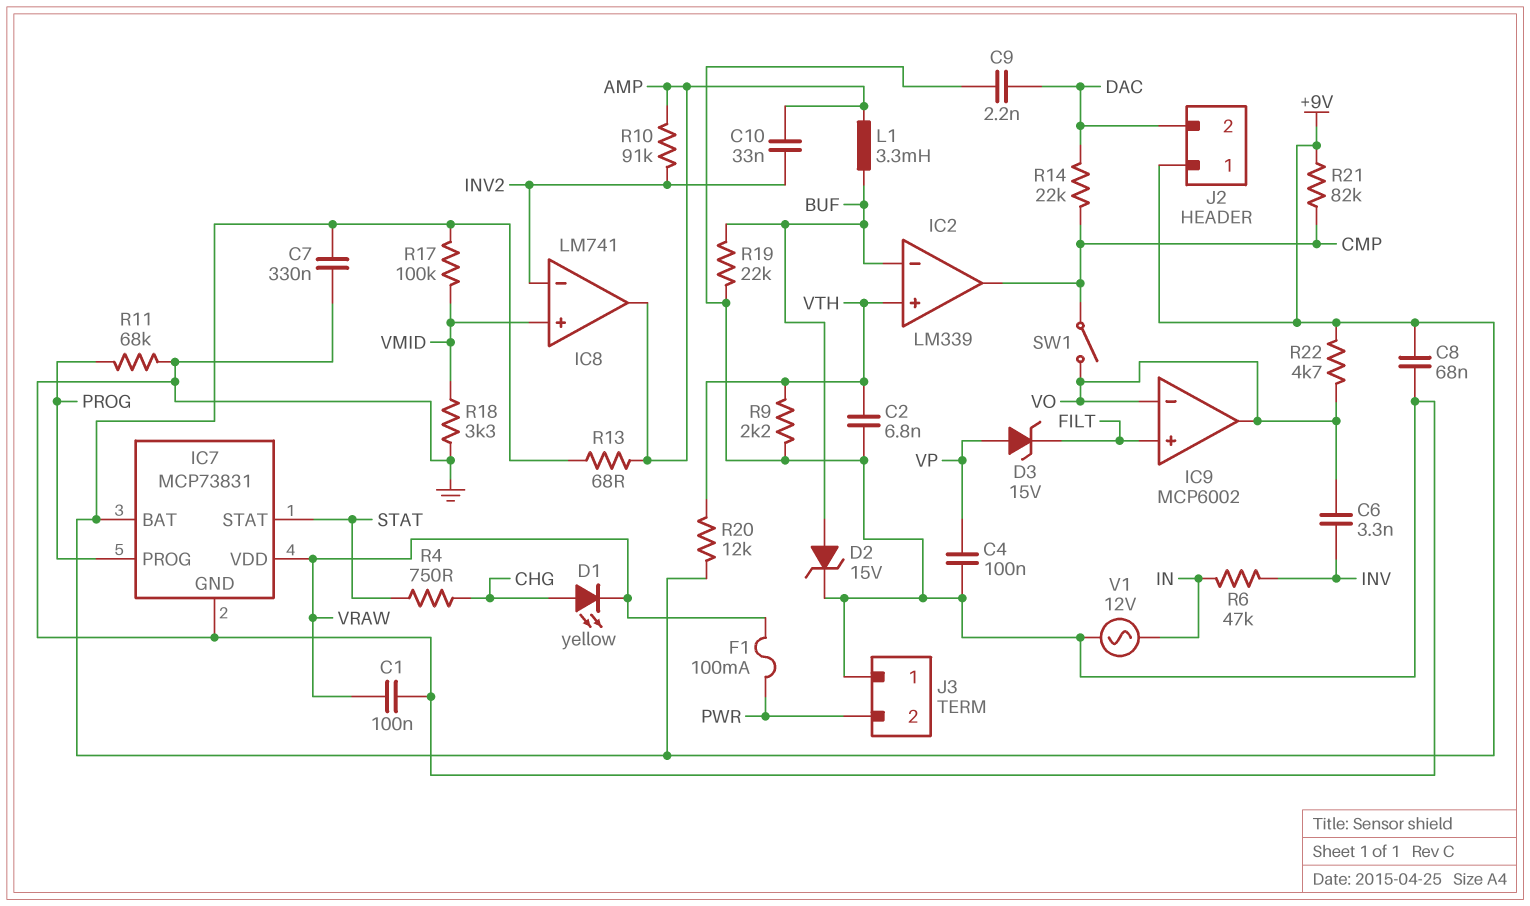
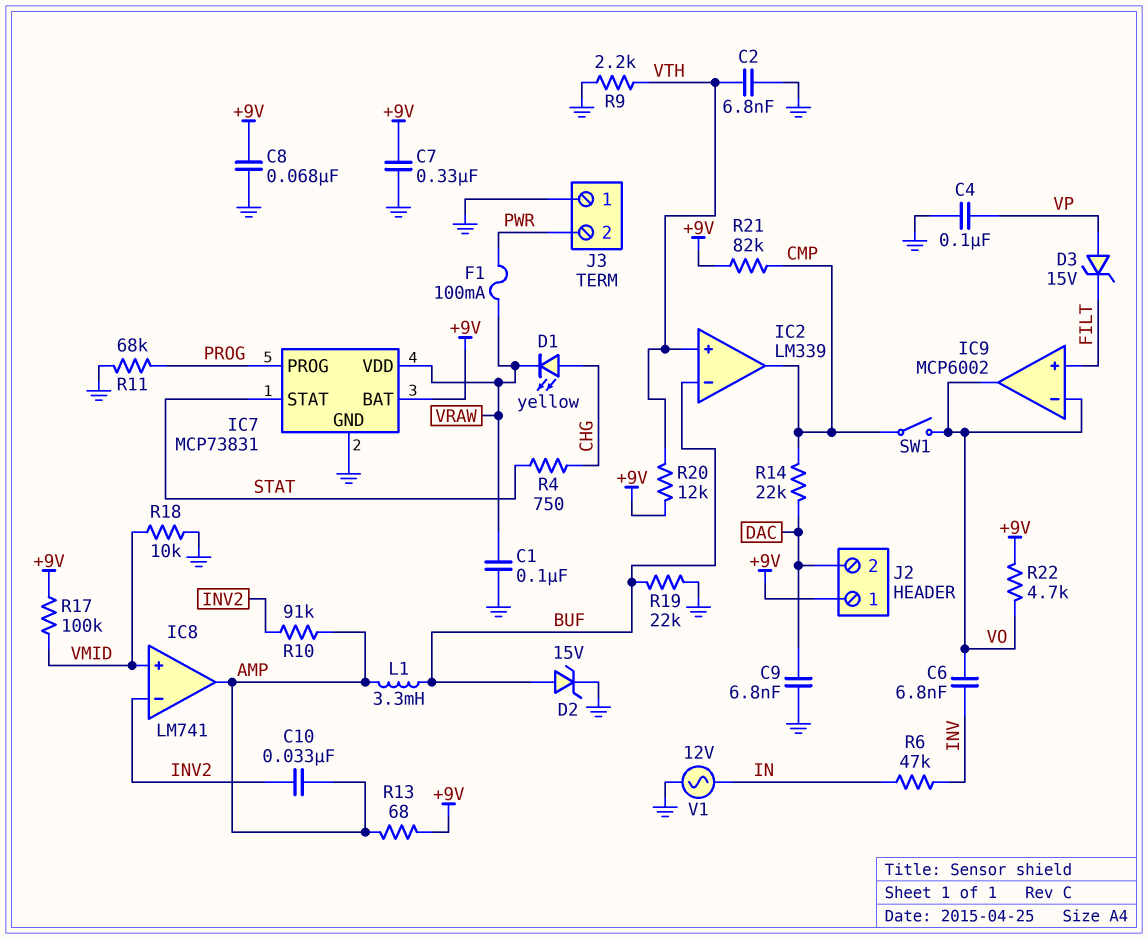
C6: 3.3nF (INV, VO) -> 6.8nF (INV, VO)
C9: 2.2nF (DAC, GND) -> 6.8nF (DAC, GND)
R18: 3.3k (GND, VMID) -> 10k (GND, VMID)

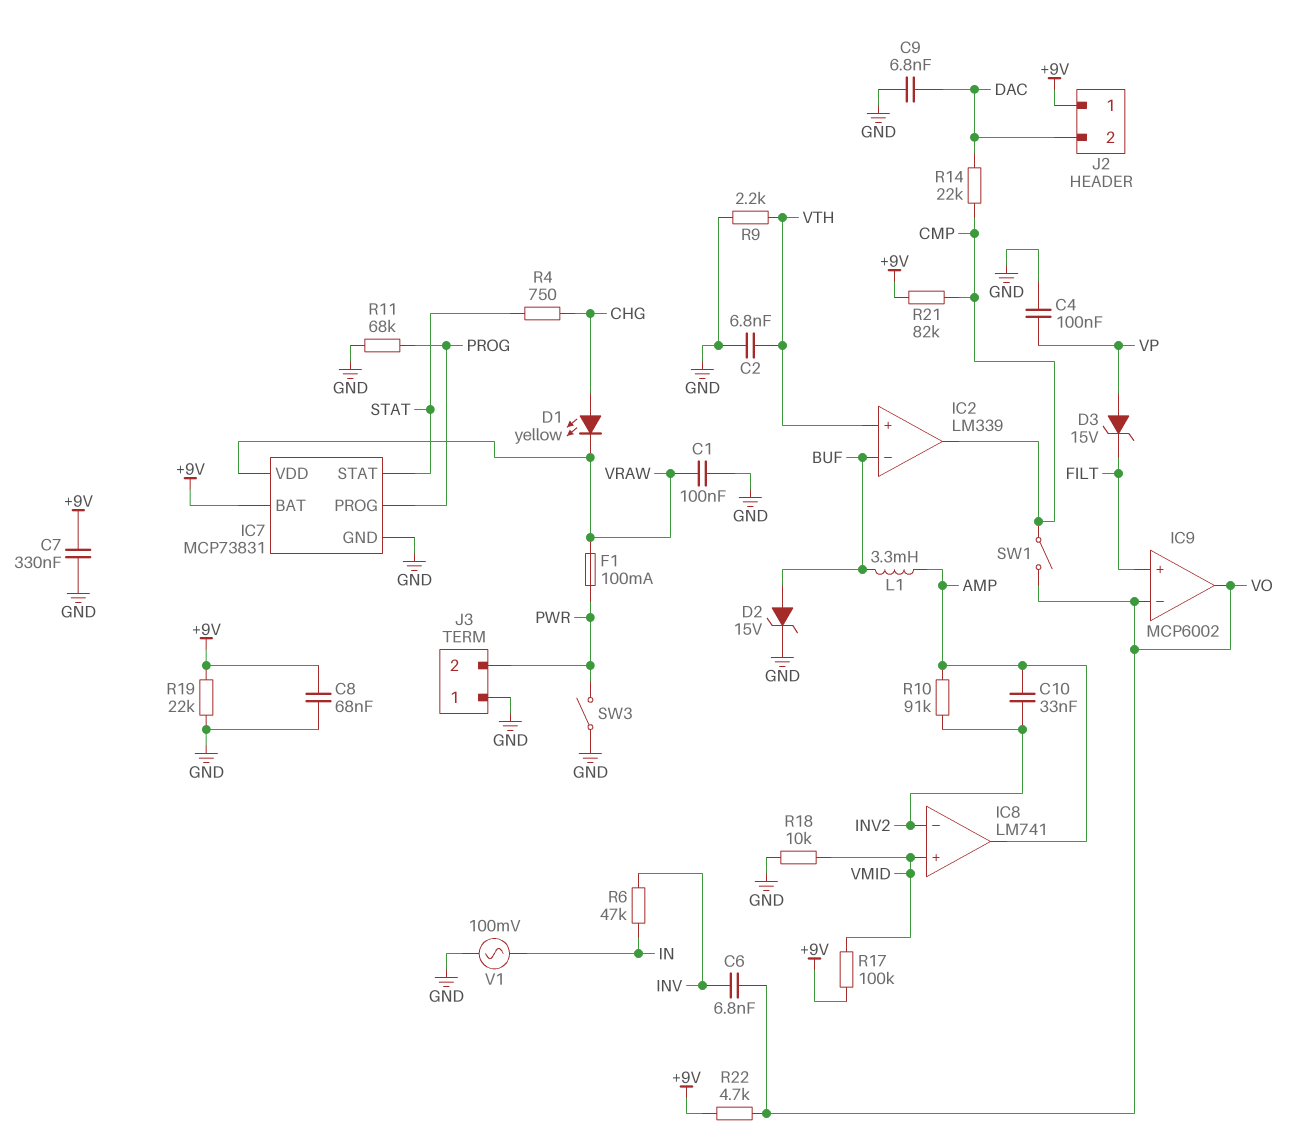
R13: 68 (+9V, AMP) -> none
R19: 22k (BUF, GND) -> 22k (+9V, GND)
R20: 12k (+9V, VTH) -> none
SW3: none -> switch (GND, PWR)
V1: AC 12V (GND, IN) -> AC 100mV (GND, IN)

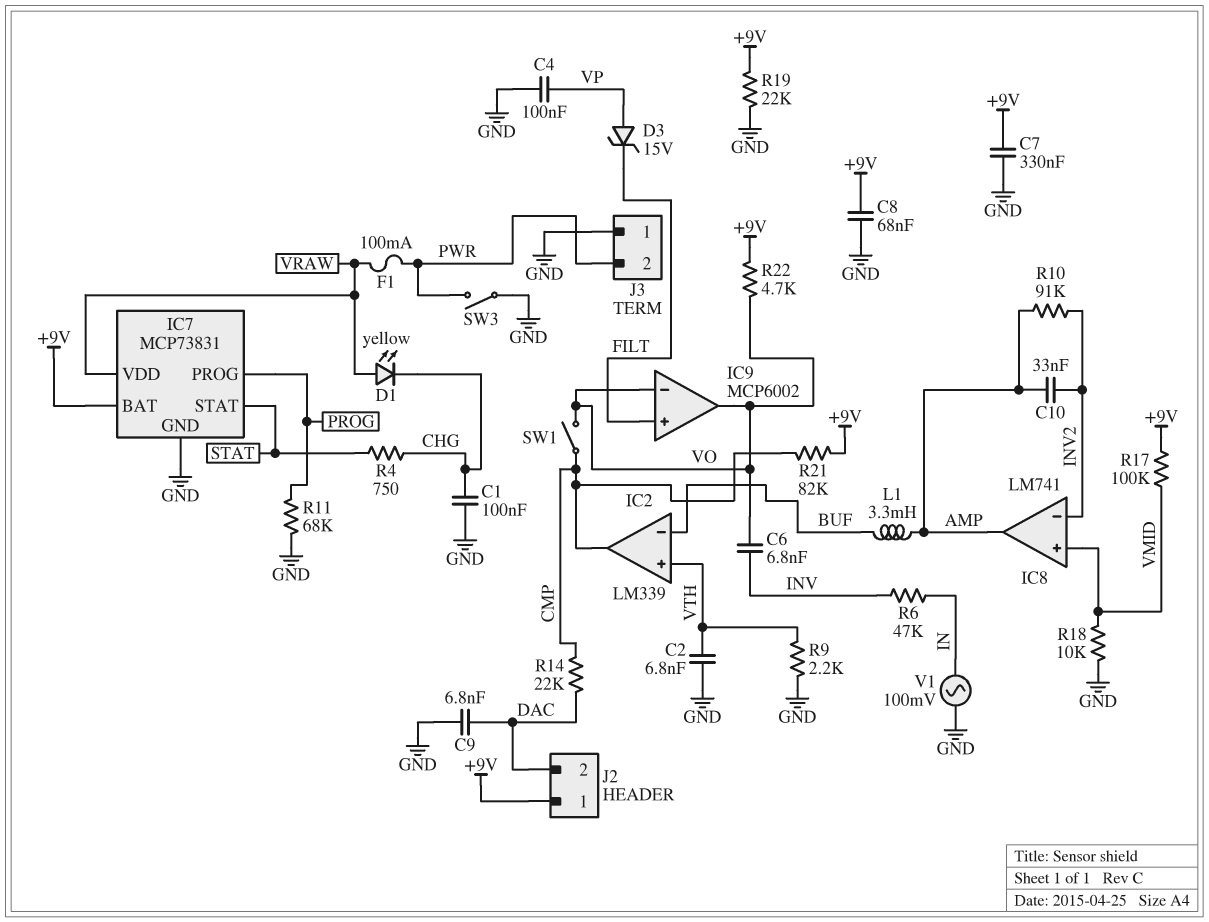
C1: 100nF (GND, VRAW) -> 100nF (CHG, GND)
D1: LED yellow (A CHG, K VRAW) -> LED yellow (A VRAW, K CHG)
D2: zener 15V (A BUF, K GND) -> none

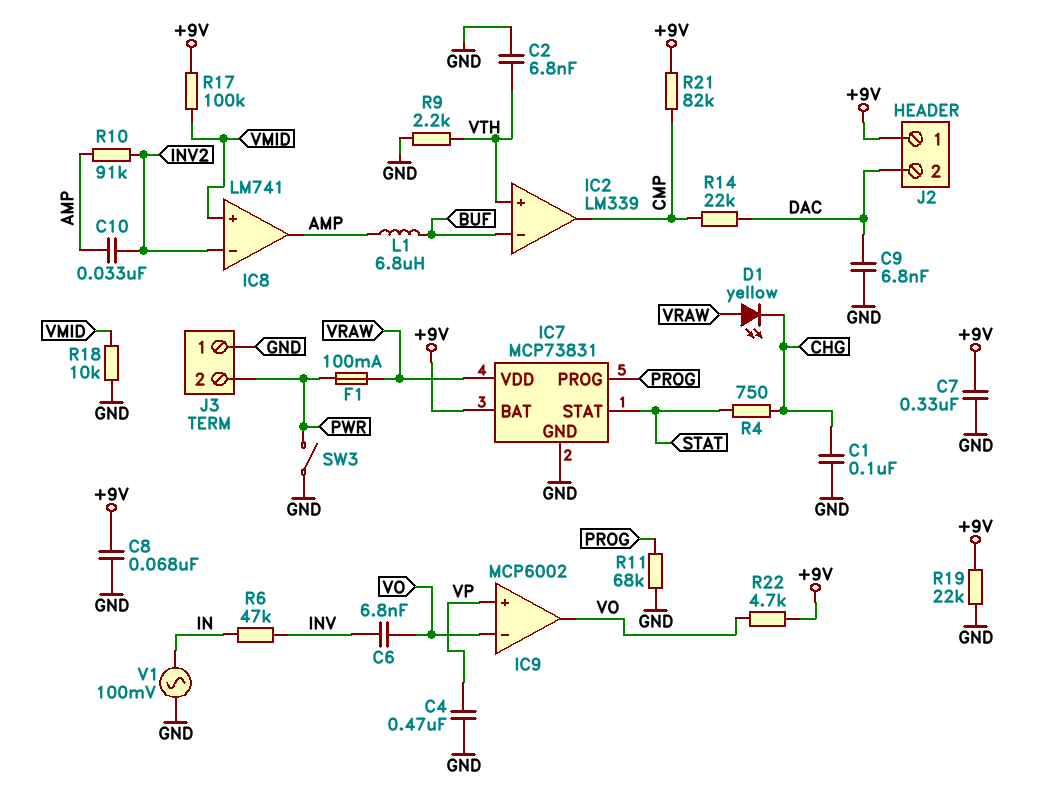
C4: 100nF (GND, VP) -> 470nF (GND, VP)
D3: zener 15V (A VP, K FILT) -> none
IC9 pin in+: FILT -> VP
L1: 3.3mH (AMP, BUF) -> 6.8uH (AMP, BUF)
SW1: switch (CMP, VO) -> none

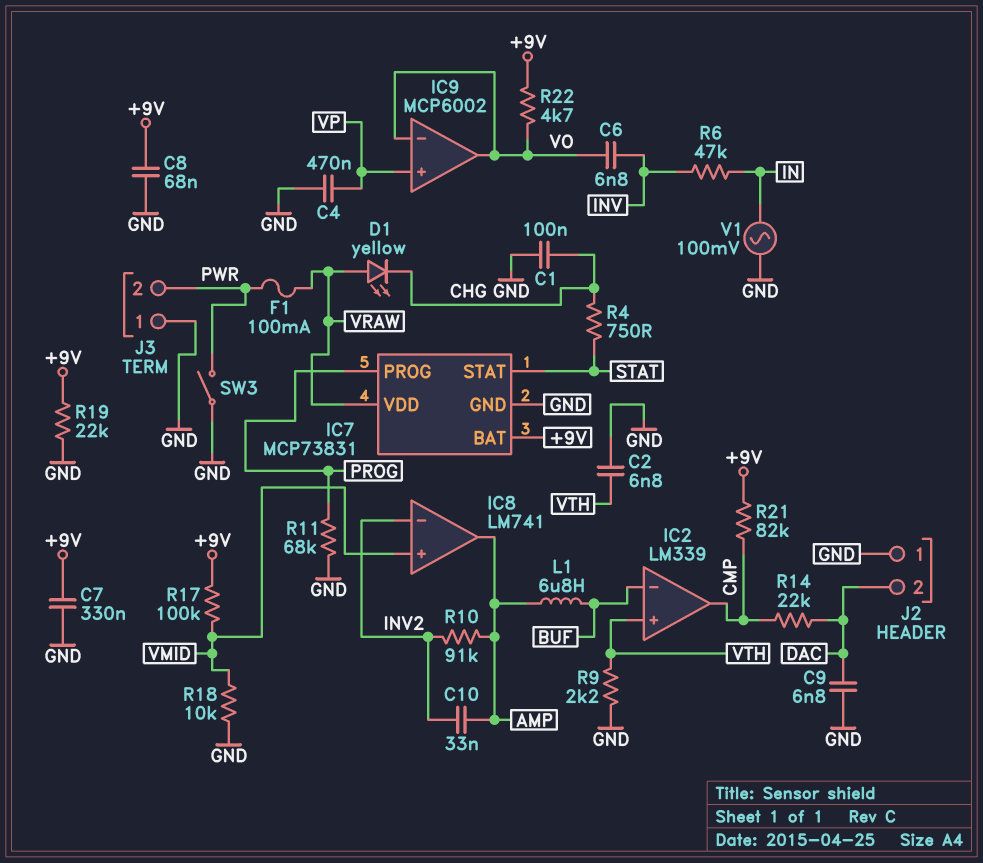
J2 pin 1: +9V -> GND

